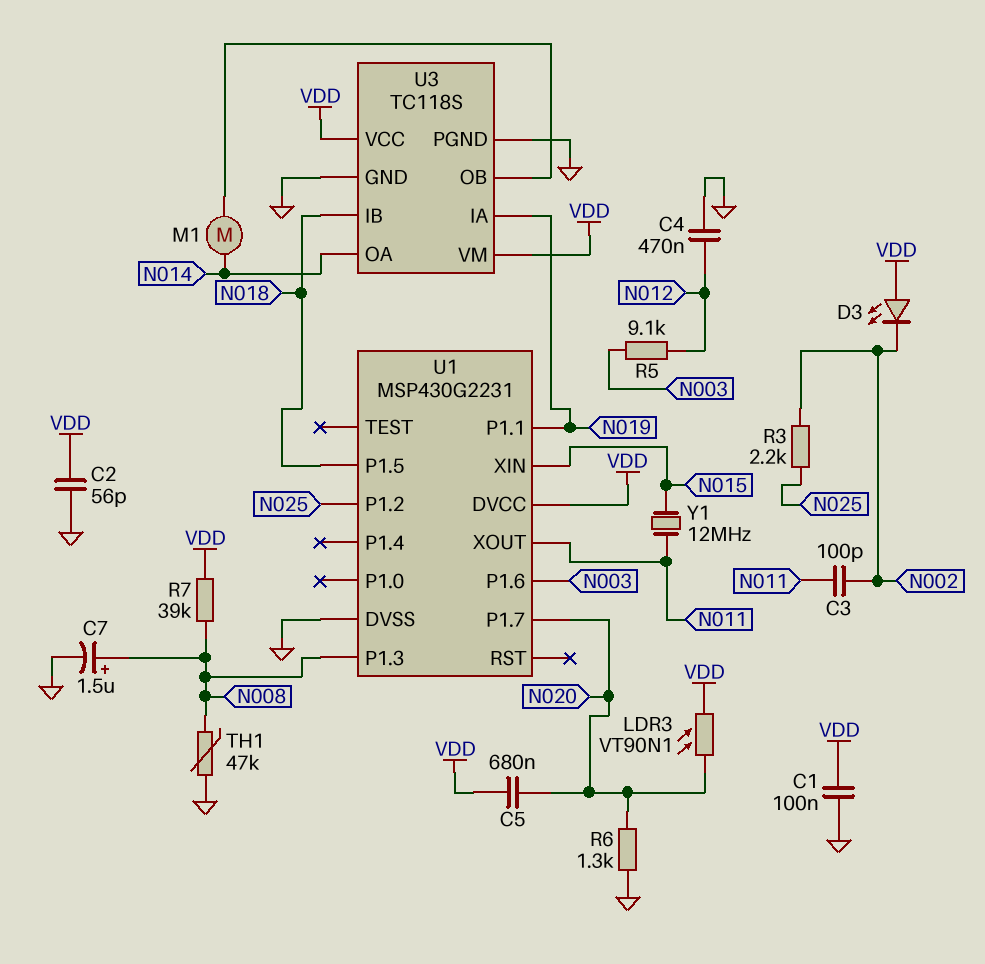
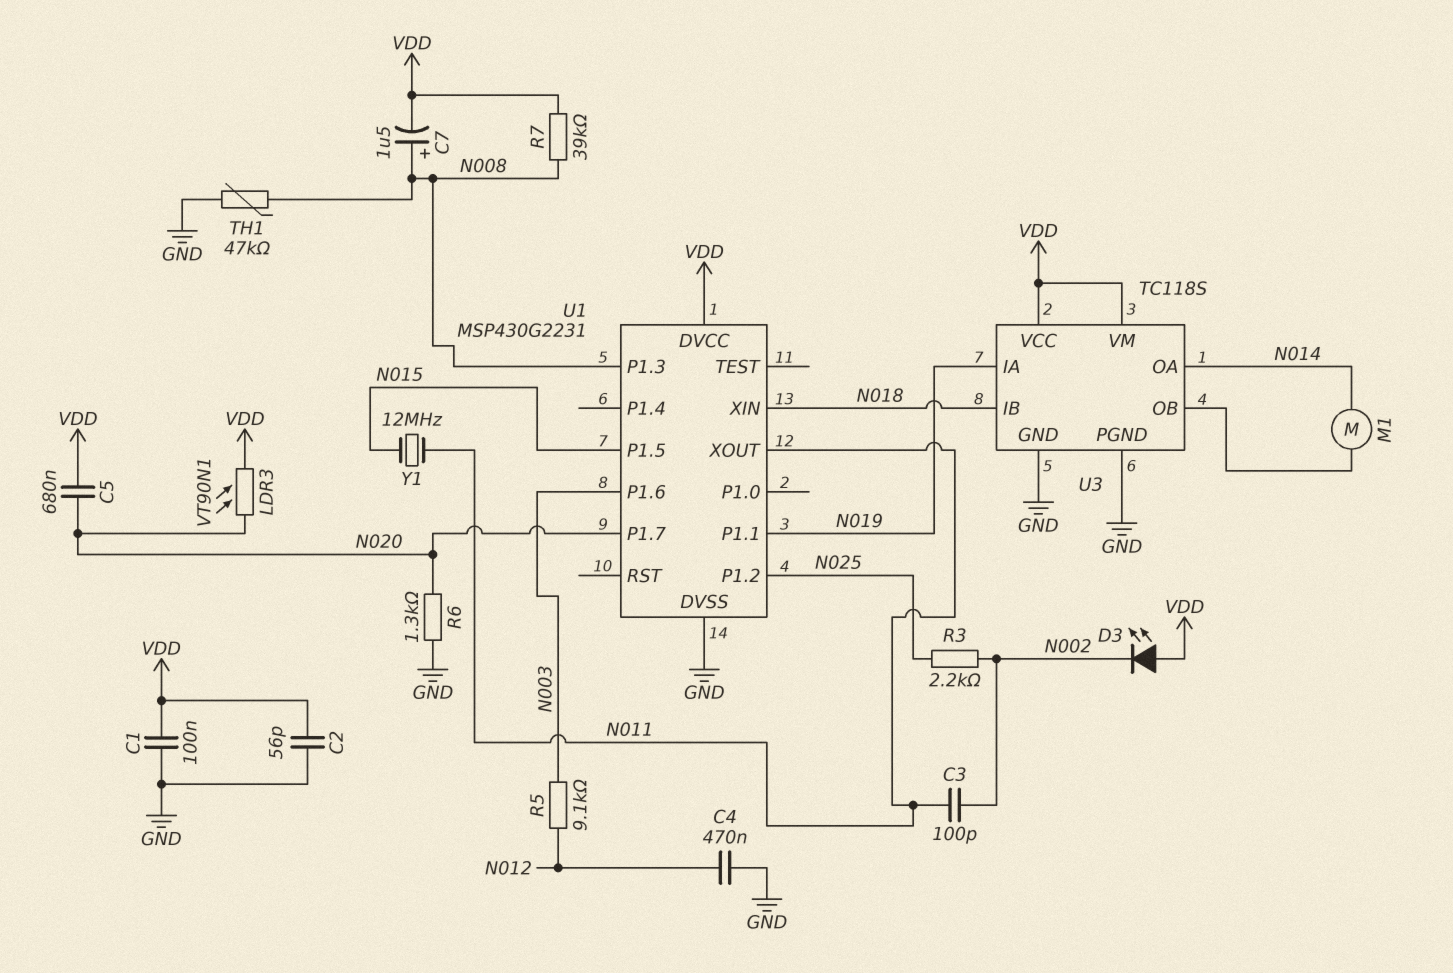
C7: 1.5uF (plus N008, minus GND) -> 1.5uF (plus N008, minus VDD)
U1 pin P1.5: N018 -> N015
U1 pin XIN: N015 -> N018

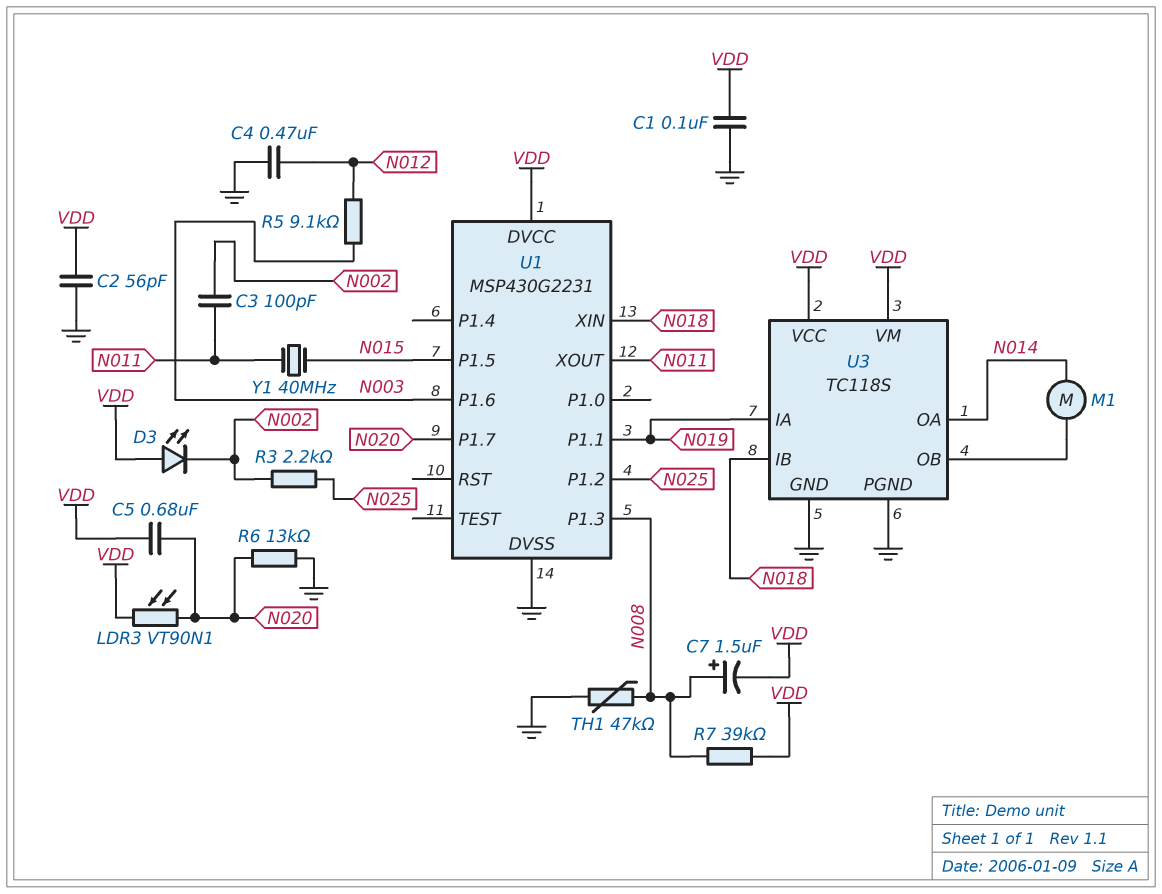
R6: 1.3k (GND, N020) -> 13k (GND, N020)
Y1: 12MHz (N011, N015) -> 40MHz (N011, N015)

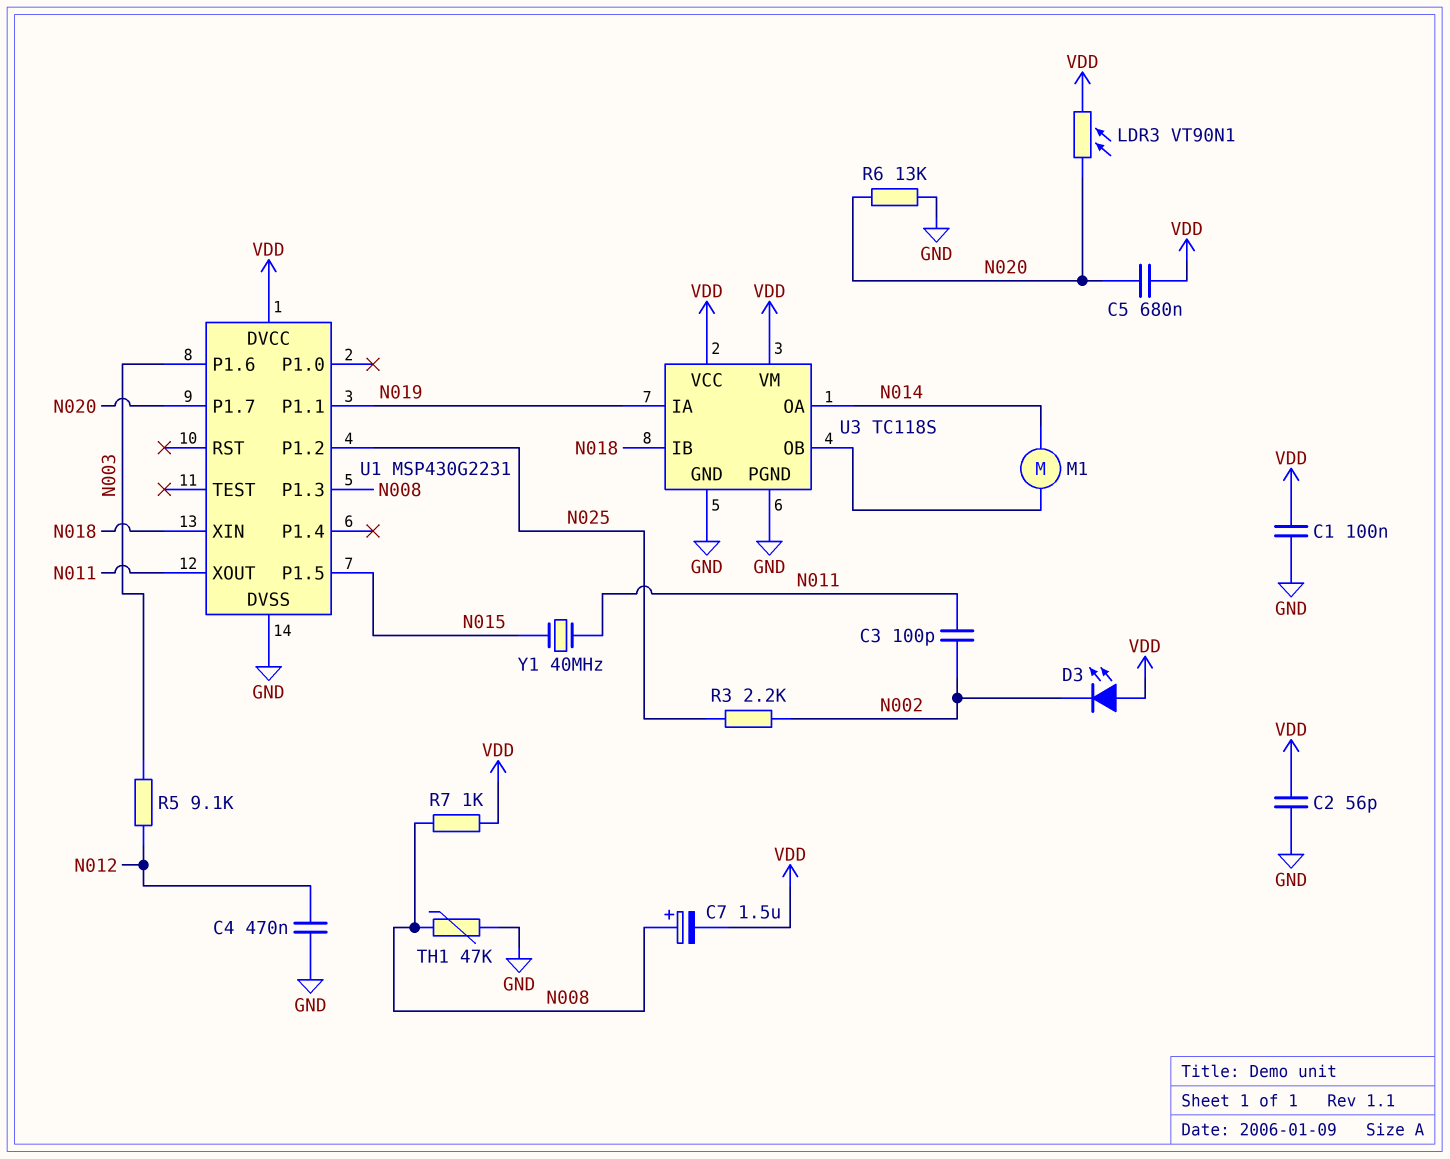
R7: 39k (N008, VDD) -> 1k (N008, VDD)

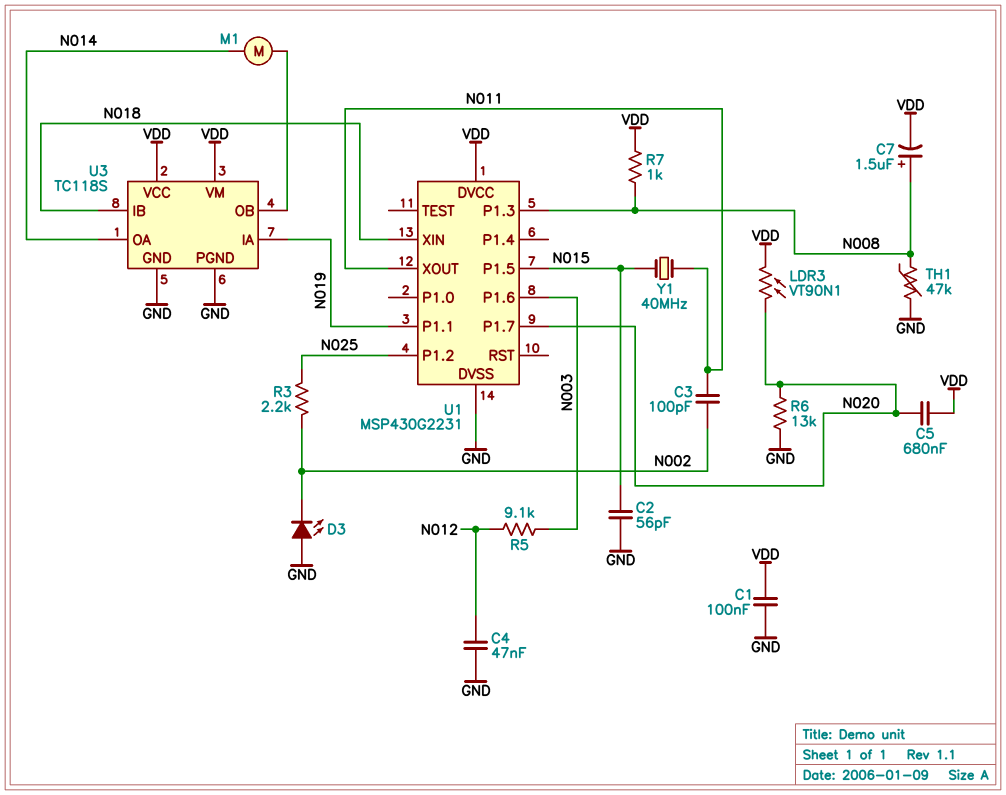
C2: 56pF (GND, VDD) -> 56pF (GND, N015)
C4: 470nF (GND, N012) -> 47nF (GND, N012)
D3: LED (A VDD, K N002) -> LED (A GND, K N002)

